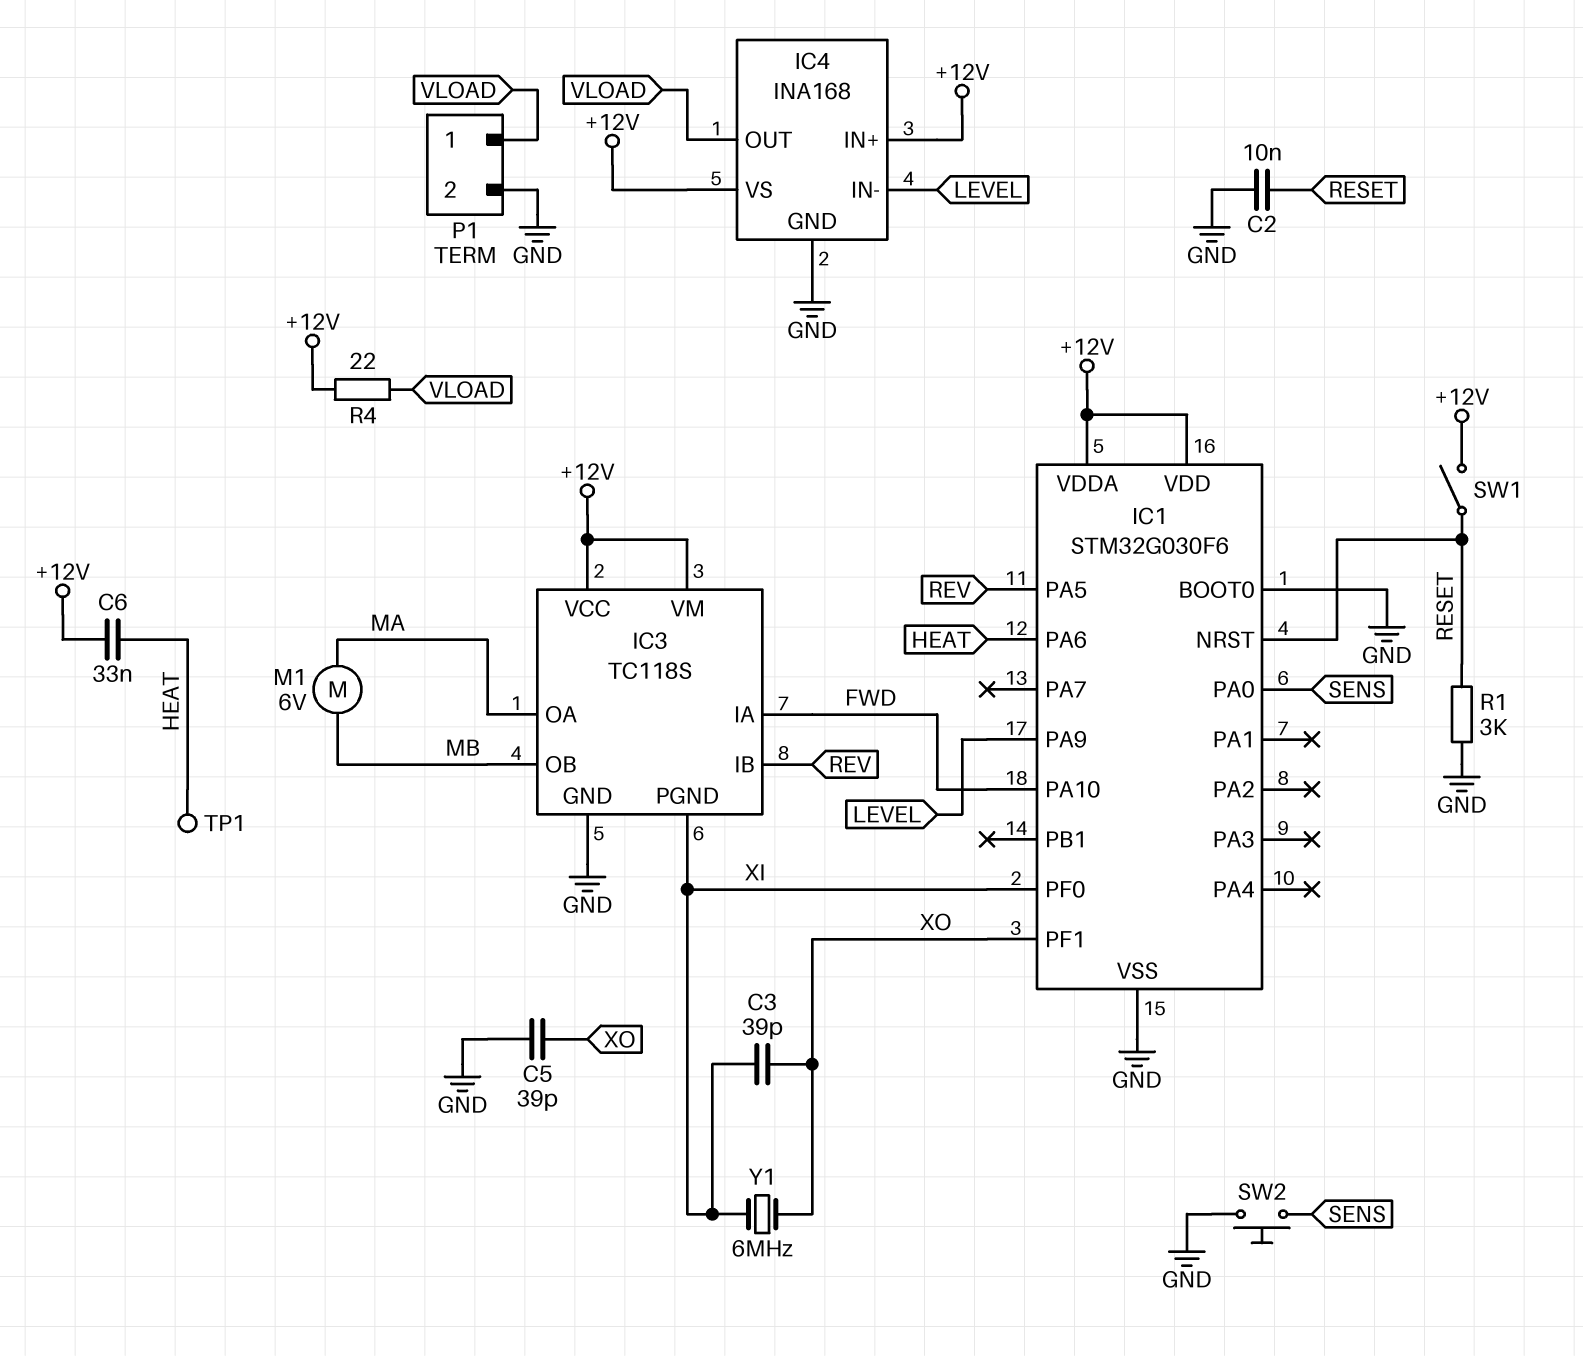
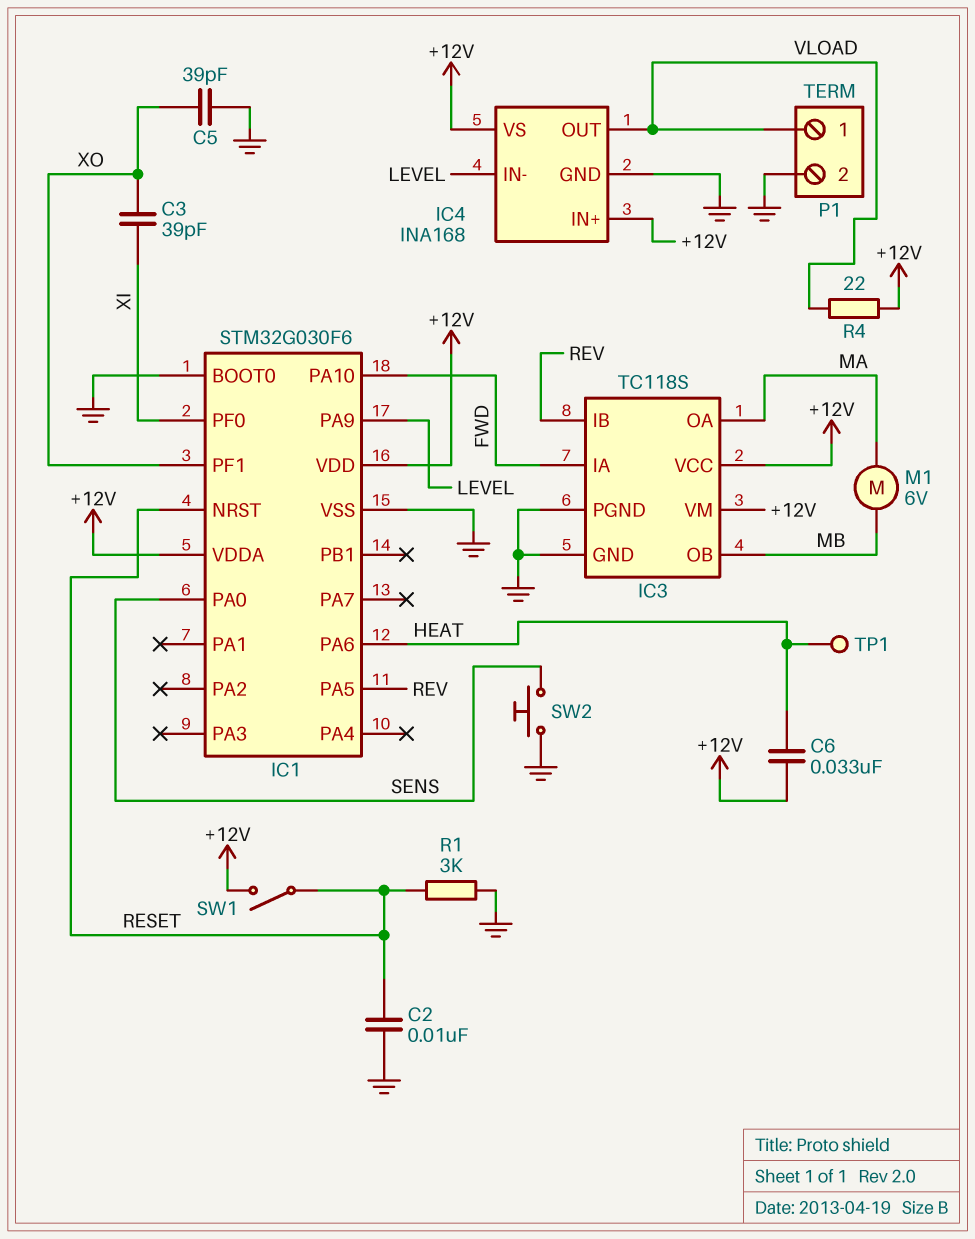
IC3 pin PGND: XI -> GND
Y1: 6MHz (XI, XO) -> none

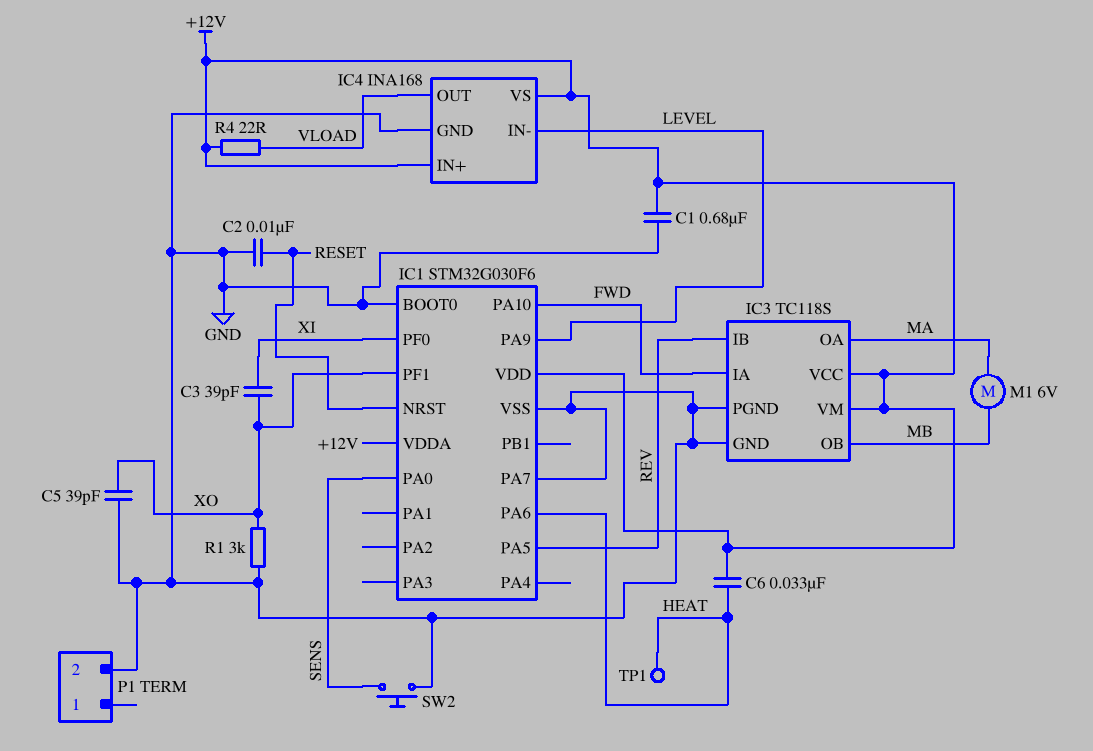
C1: none -> 680nF (+12V, GND)
IC1 pin PA7: none -> GND
P1 pin 1: VLOAD -> none
R1: 3k (GND, RESET) -> 3k (GND, XO)
SW1: switch (+12V, RESET) -> none

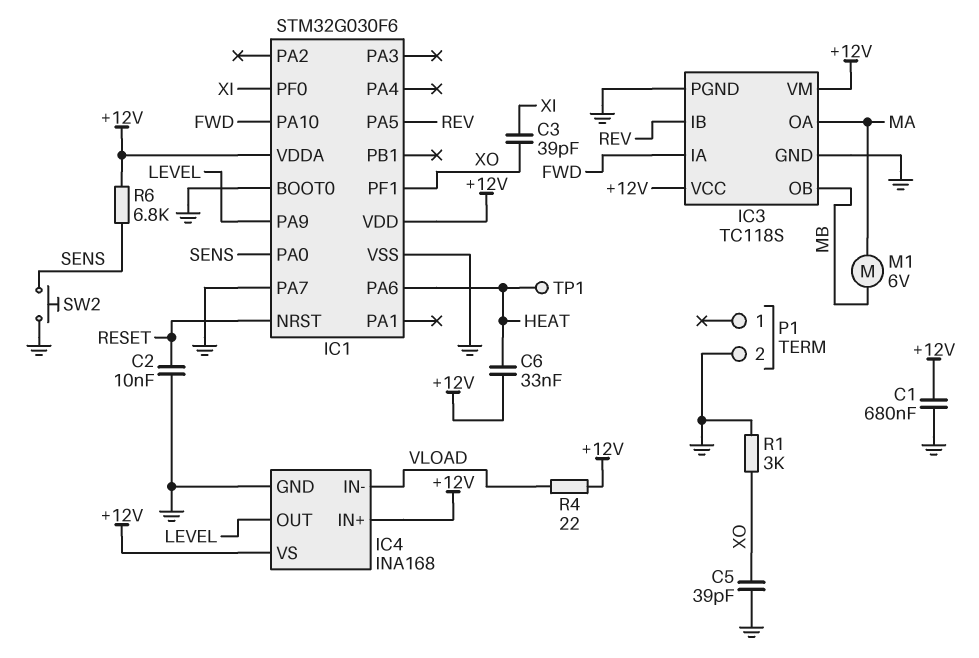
IC4 pin IN-: LEVEL -> VLOAD
IC4 pin OUT: VLOAD -> LEVEL
R6: none -> 6.8k (+12V, SENS)

